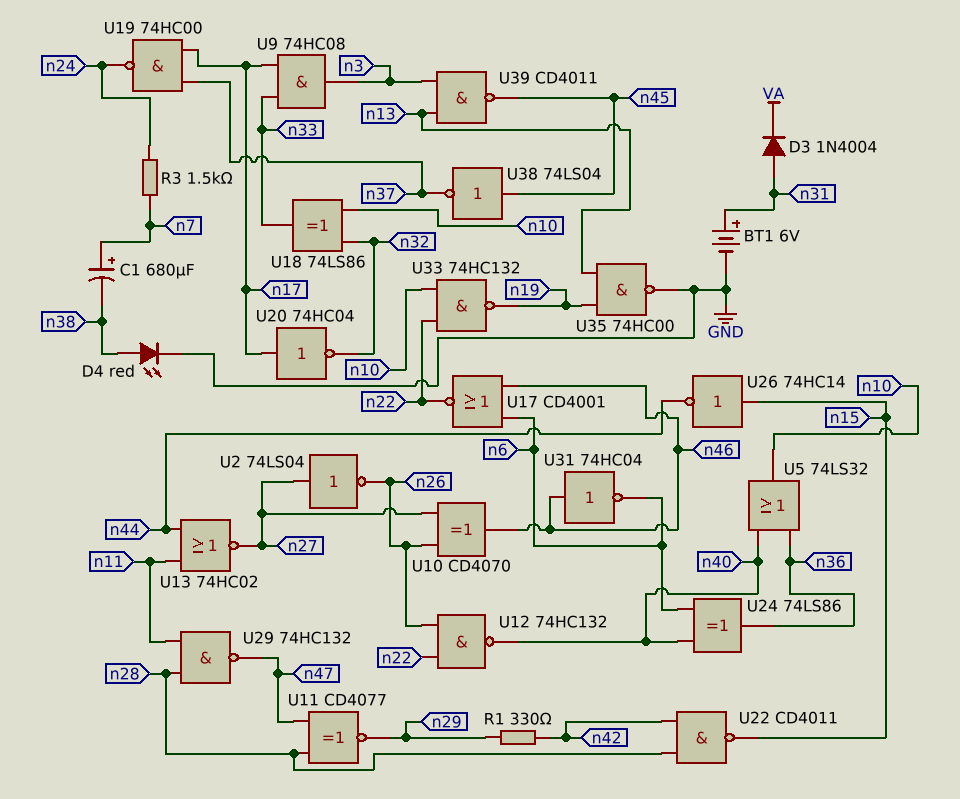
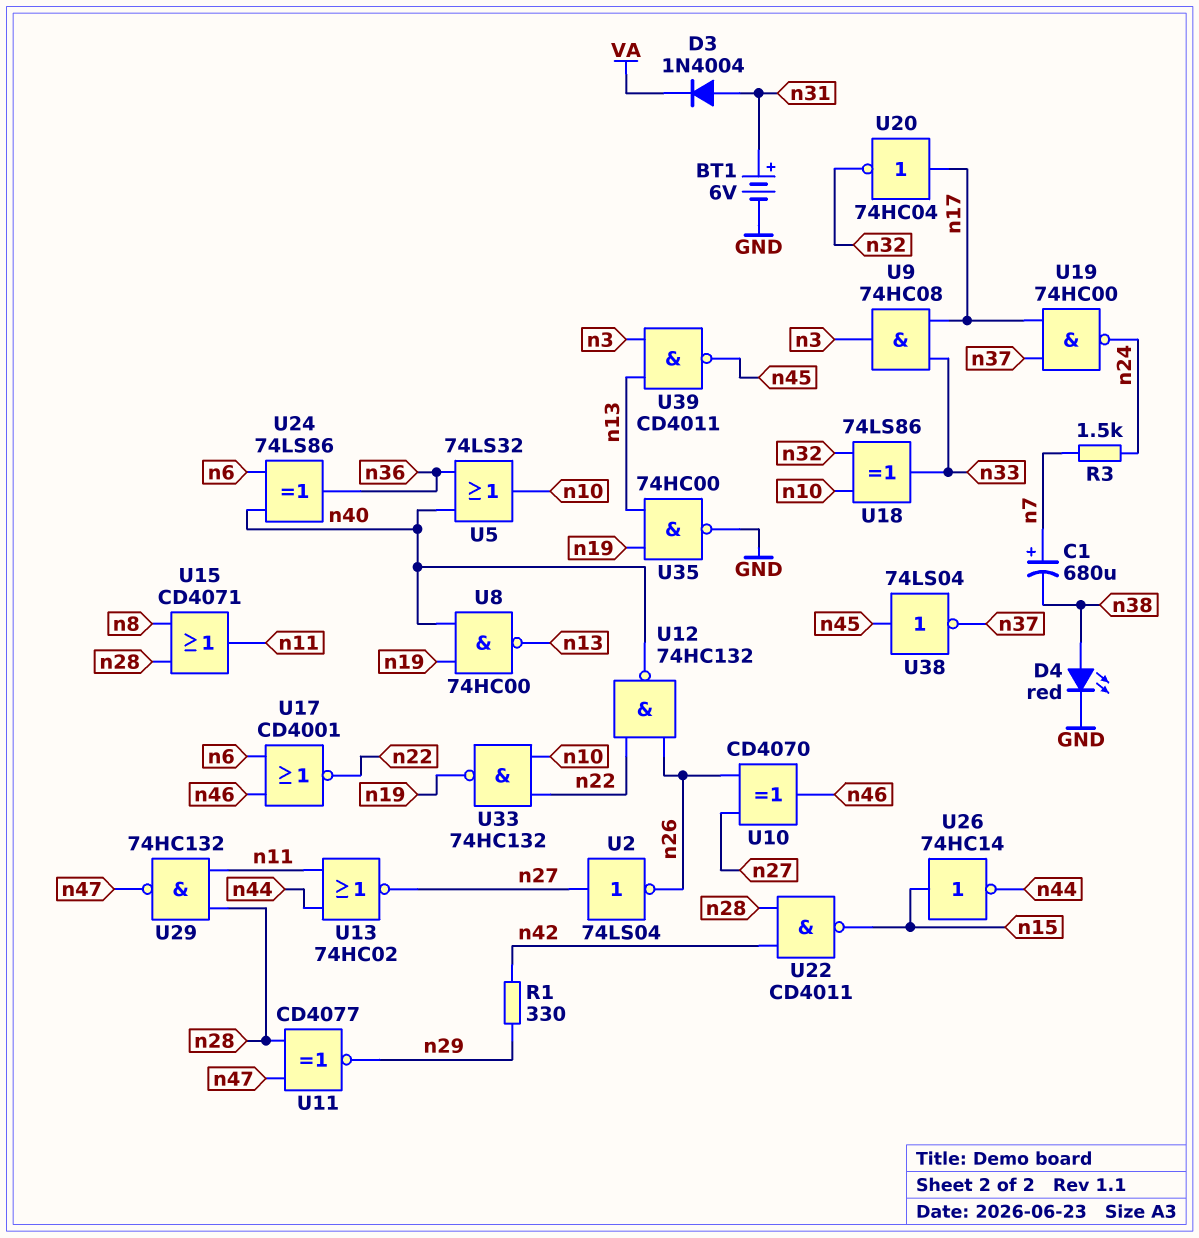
U8: none -> NAND 74HC00 (in n19, in n40, out n13)
U15: none -> OR CD4071 (in n8, in n28, out n11)
U31: NOT 74HC04 (in n46, out n6) -> none

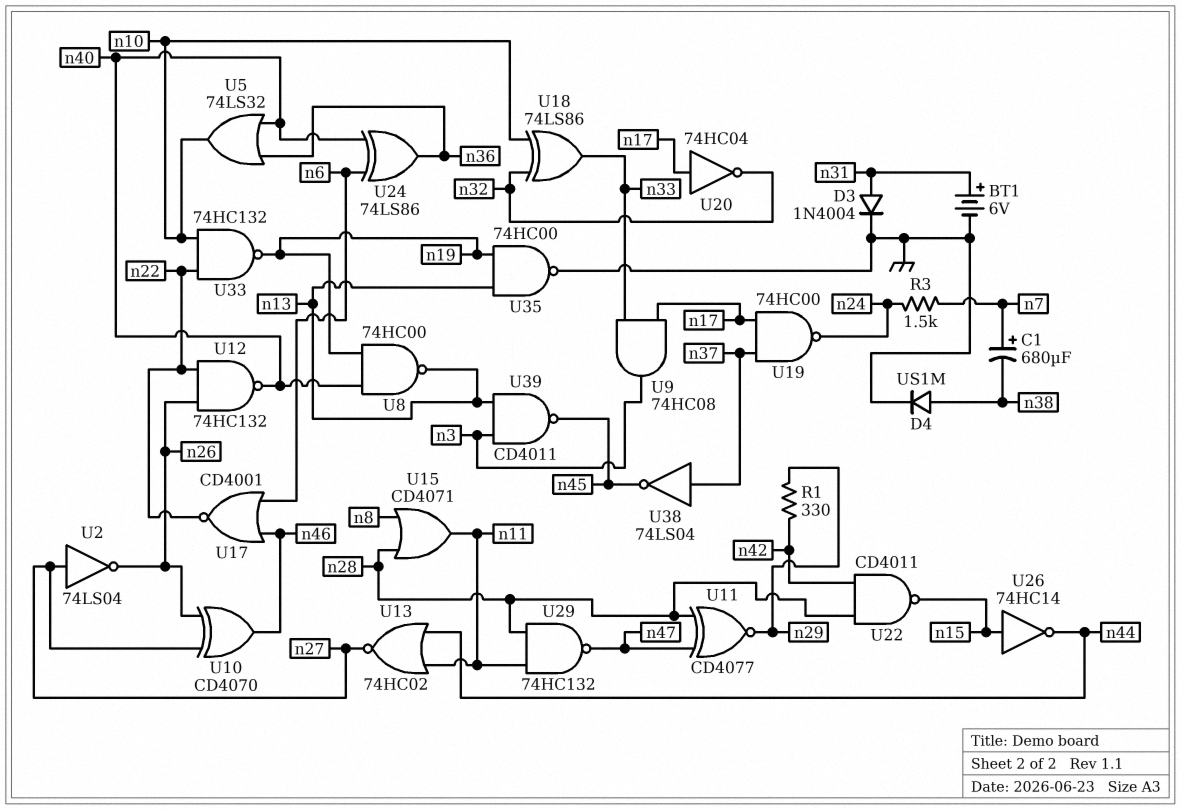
D3: diode 1N4004 (A n31, K VA) -> diode 1N4004 (A n31, K GND)
D4: LED red (A n38, K GND) -> diode US1M (A n38, K GND)
U38: NOT 74LS04 (in n45, out n37) -> NOT 74LS04 (in n37, out n45)

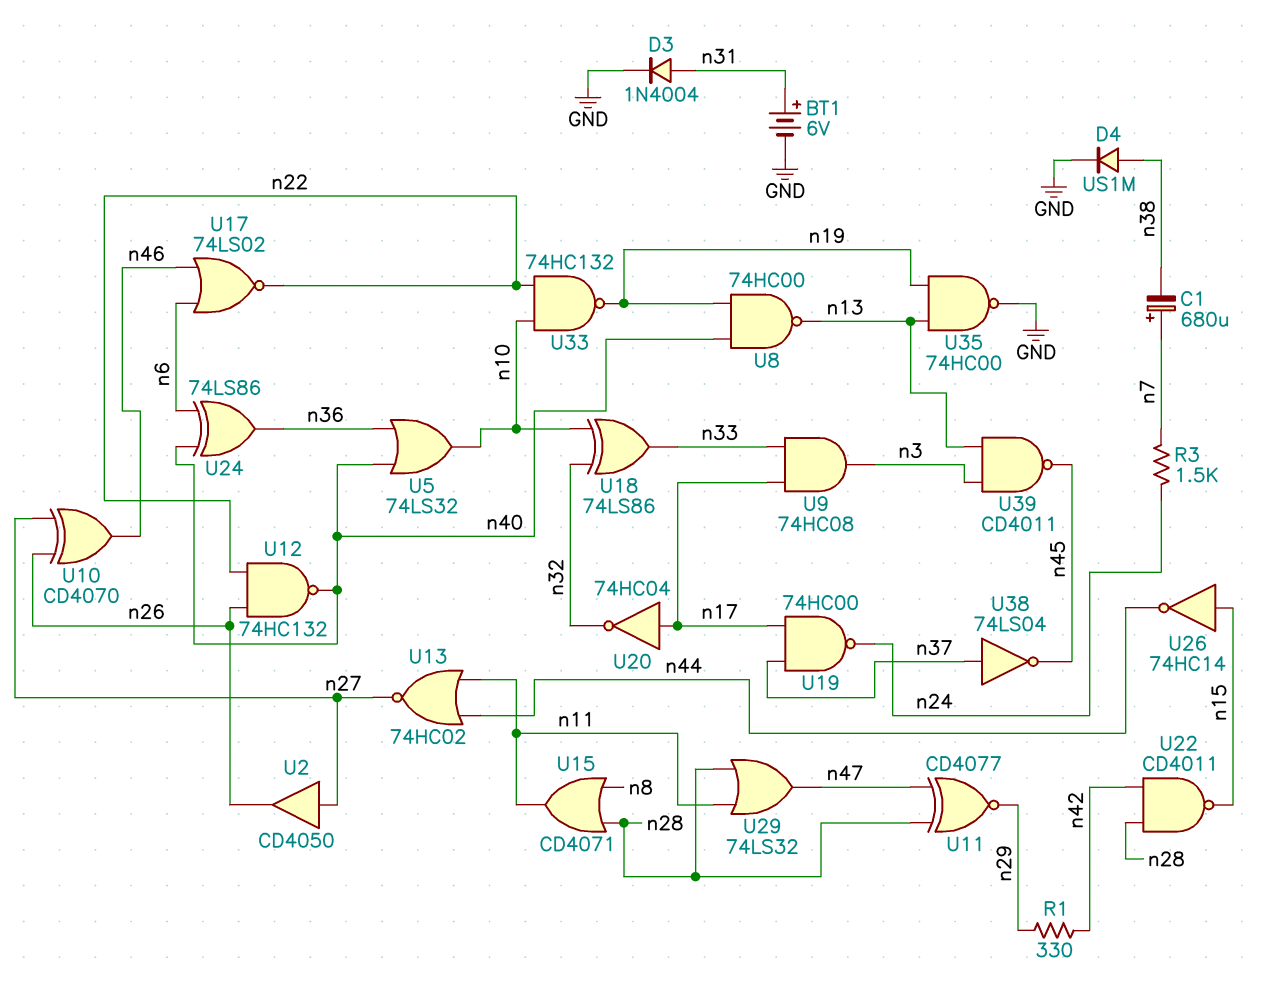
U2: NOT 74LS04 (in n27, out n26) -> buffer CD4050 (in n27, out n26)
U17: NOR CD4001 (in n6, in n46, out n22) -> NOR 74LS02 (in n6, in n46, out n22)
U29: NAND 74HC132 (in n11, in n28, out n47) -> OR 74LS32 (in n11, in n28, out n47)

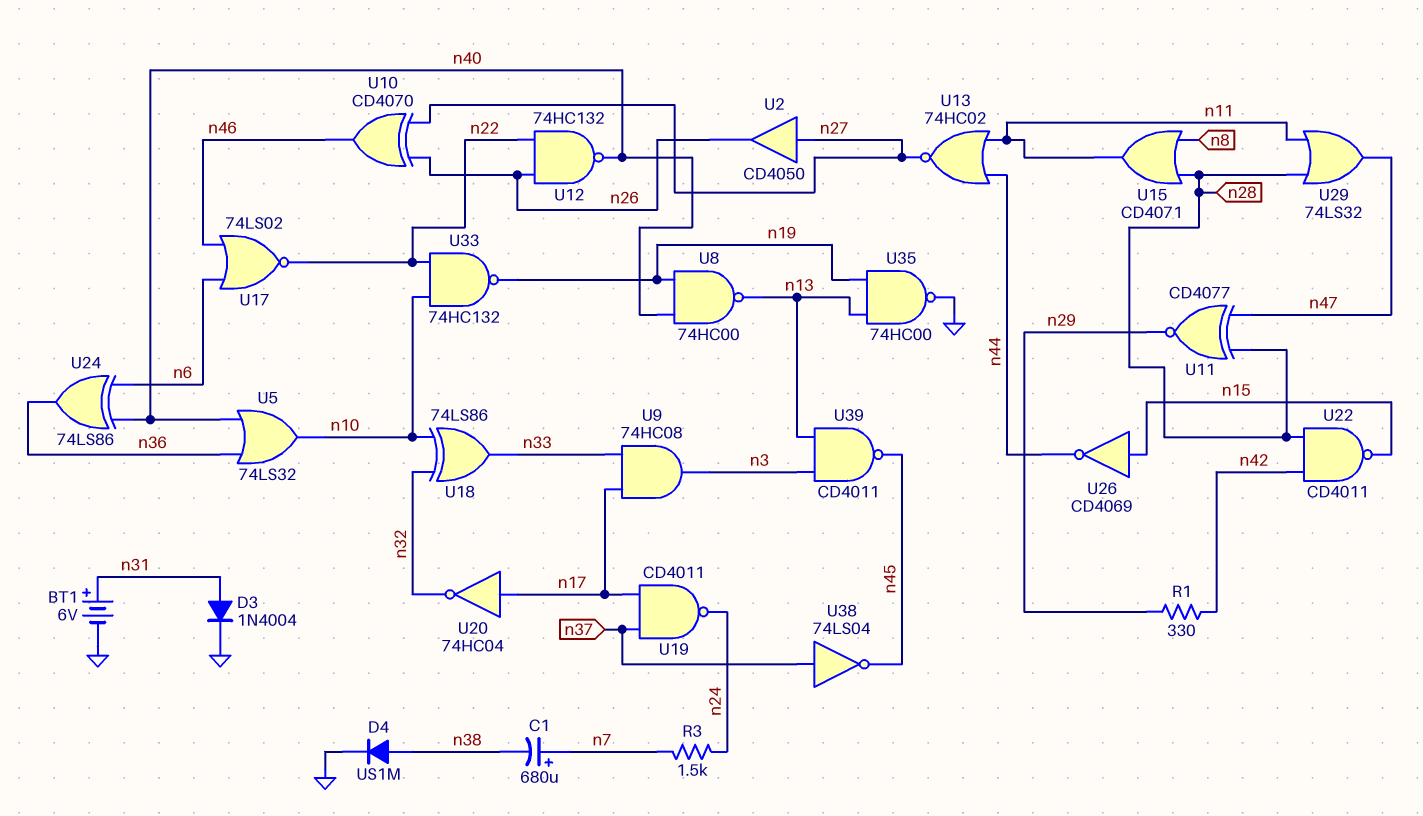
U19: NAND 74HC00 (in n17, in n37, out n24) -> NAND CD4011 (in n17, in n37, out n24)
U26: NOT 74HC14 (in n15, out n44) -> NOT CD4069 (in n15, out n44)

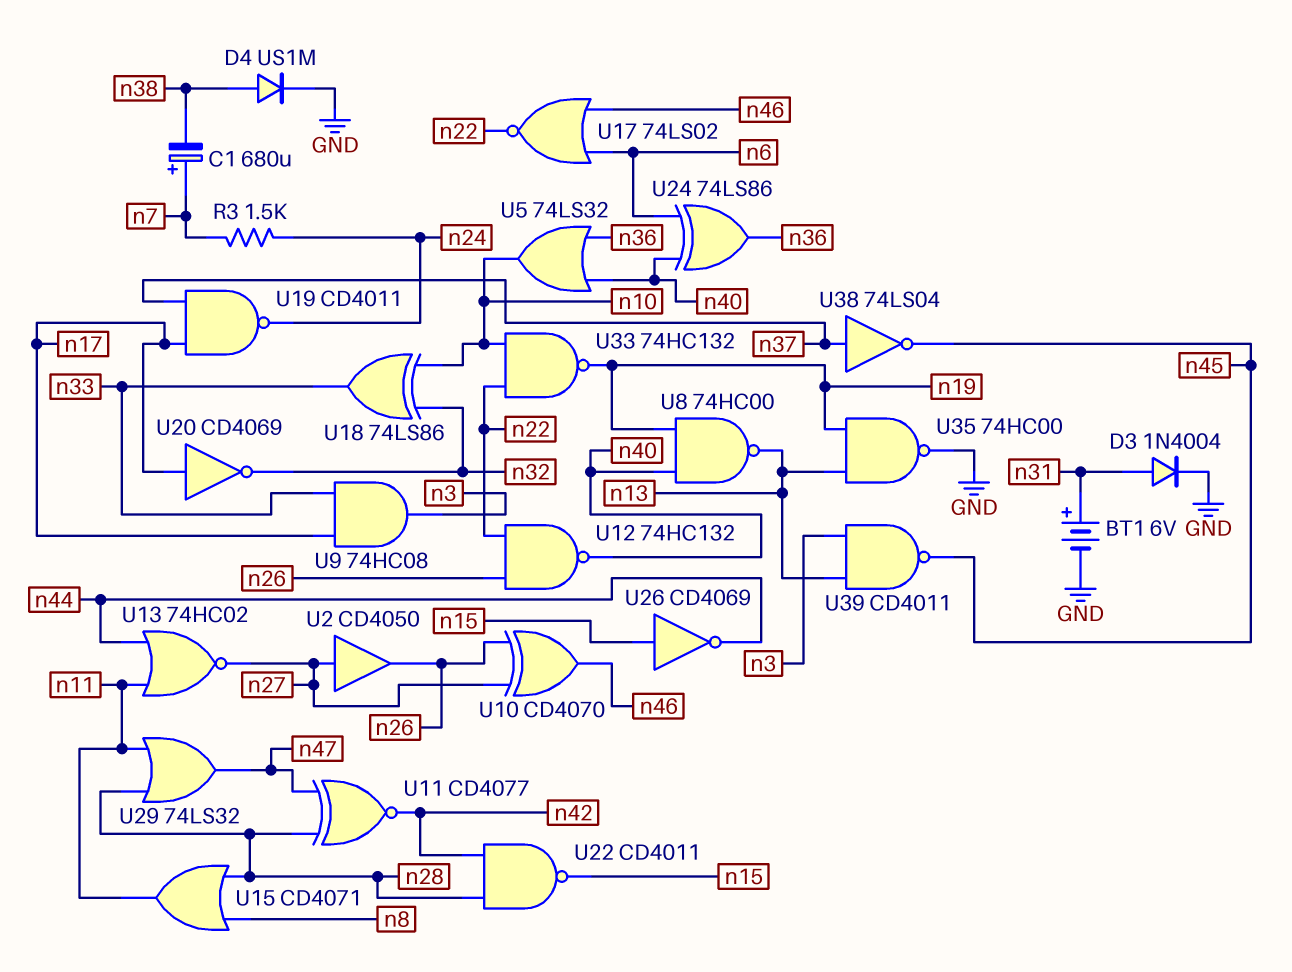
R1: 330 (n29, n42) -> none
U11: XNOR CD4077 (in n28, in n47, out n29) -> XNOR CD4077 (in n28, in n47, out n42)
U20: NOT 74HC04 (in n17, out n32) -> NOT CD4069 (in n17, out n32)

